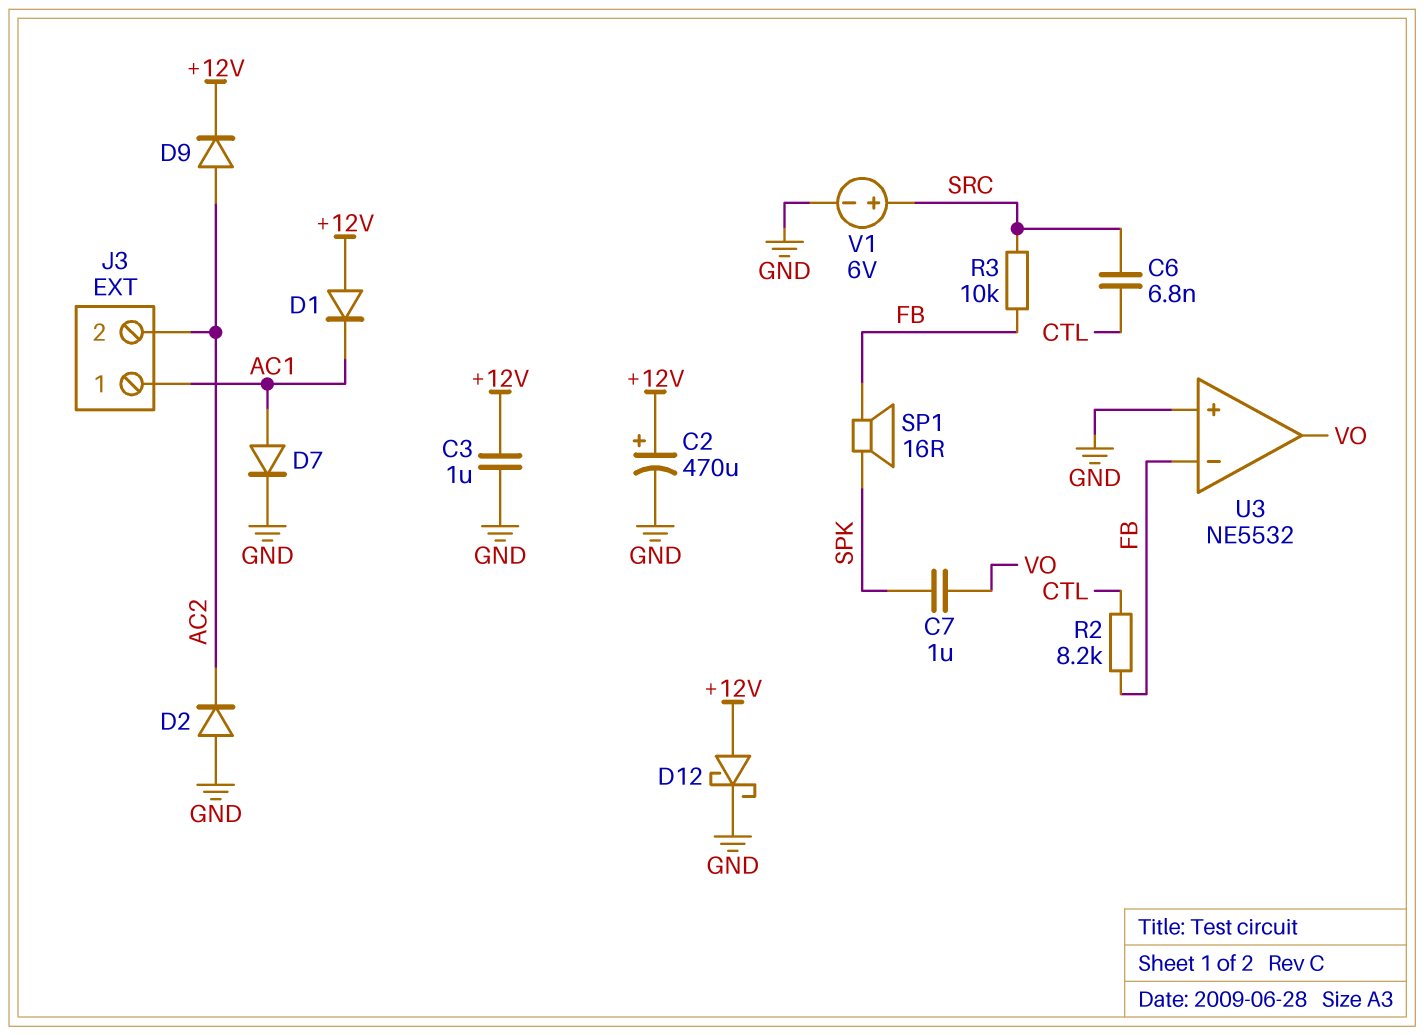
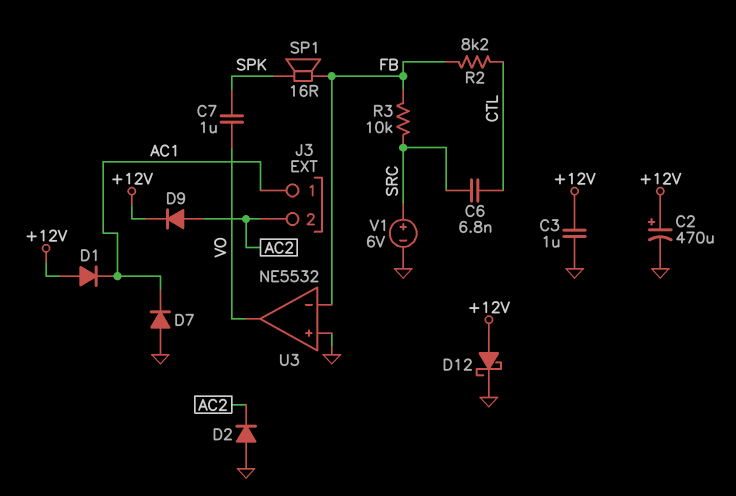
D7: diode (A AC1, K GND) -> diode (A GND, K AC1)

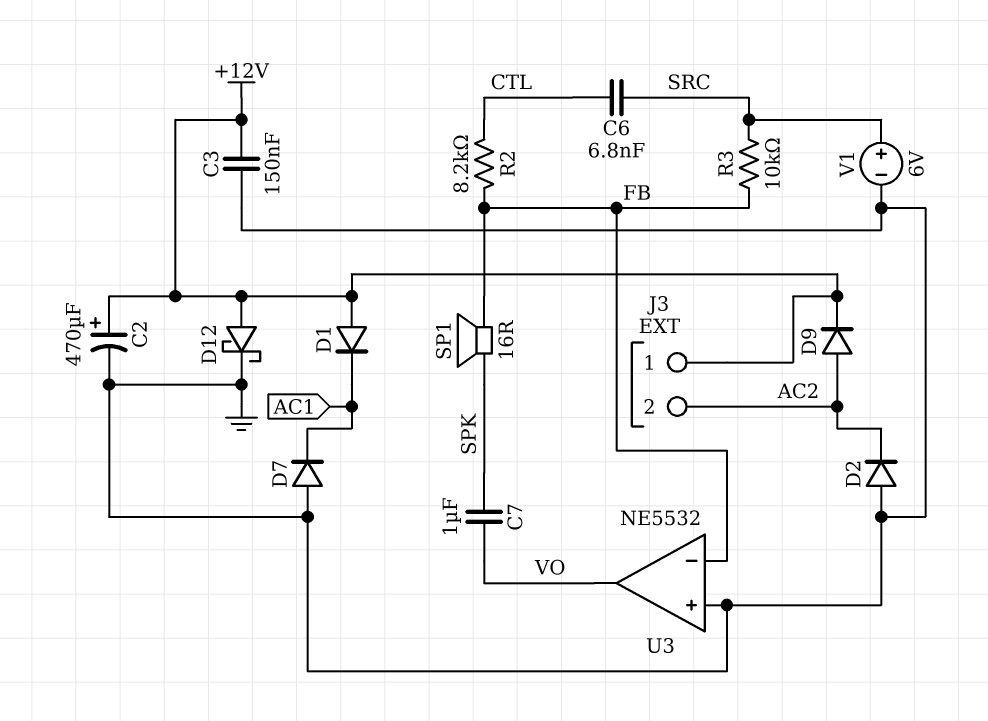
C3: 1uF (+12V, GND) -> 150nF (+12V, GND)
J3 pin 1: AC1 -> +12V

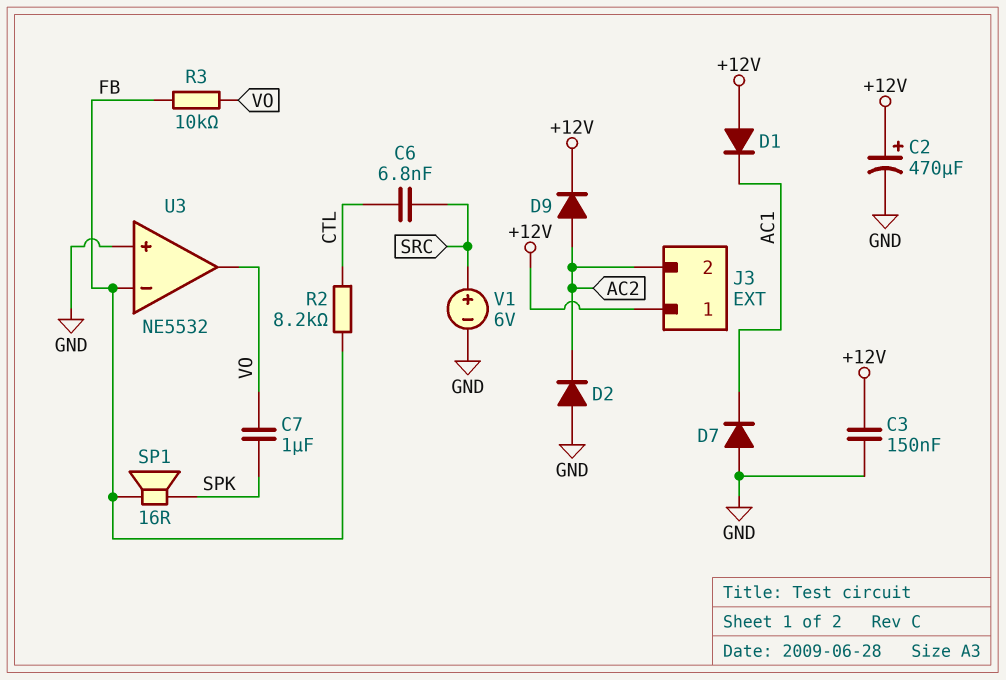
D12: schottky (A +12V, K GND) -> none
R3: 10k (FB, SRC) -> 10k (FB, VO)

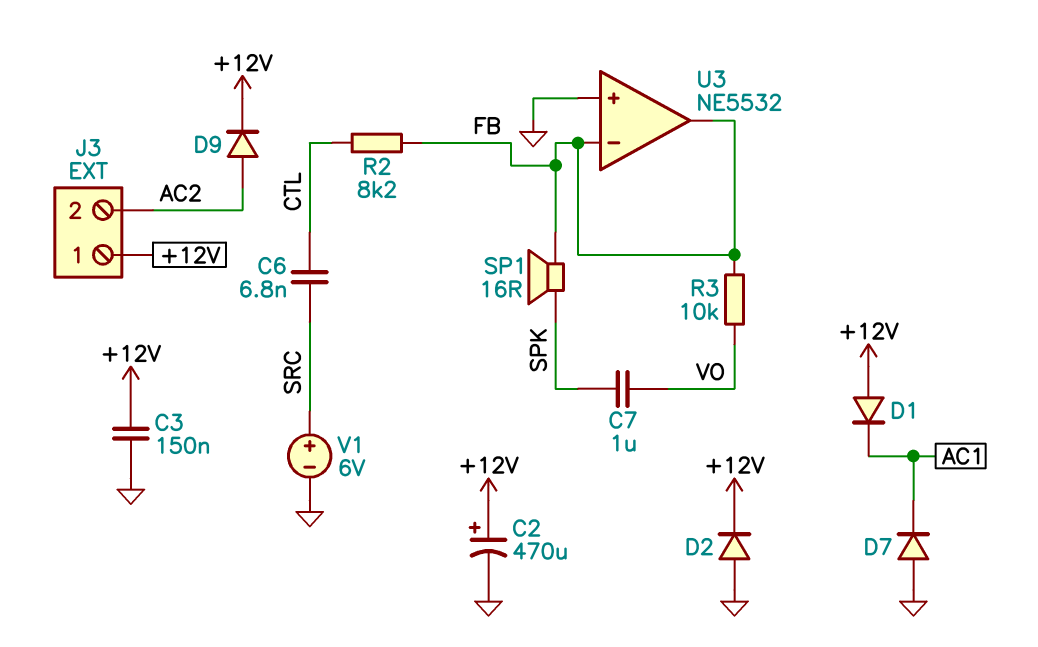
D2: diode (A GND, K AC2) -> diode (A GND, K +12V)
U3 pin out: VO -> FB

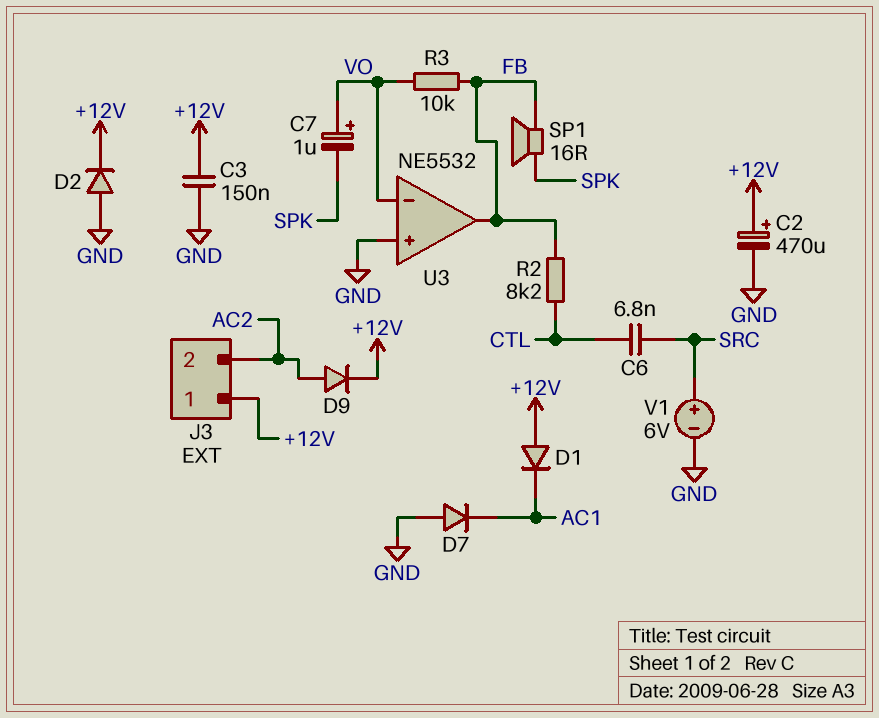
C7: 1uF (SPK, VO) -> 1uF (plus VO, minus SPK)
U3 pin in-: FB -> VO

